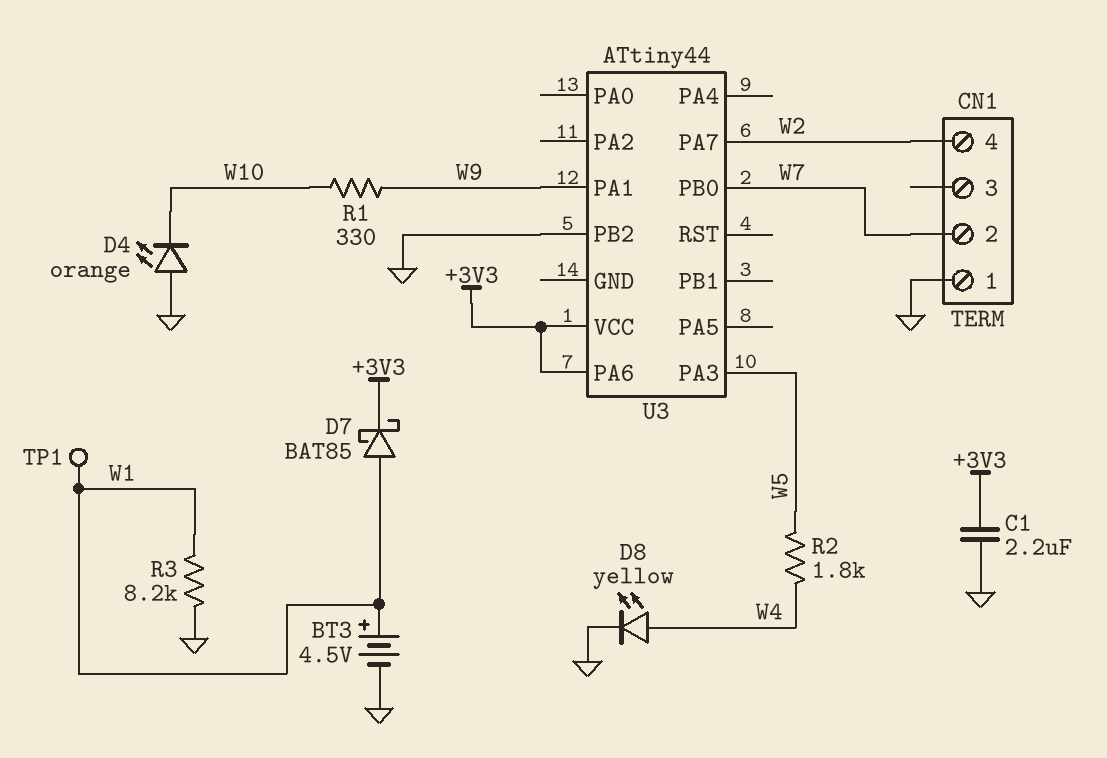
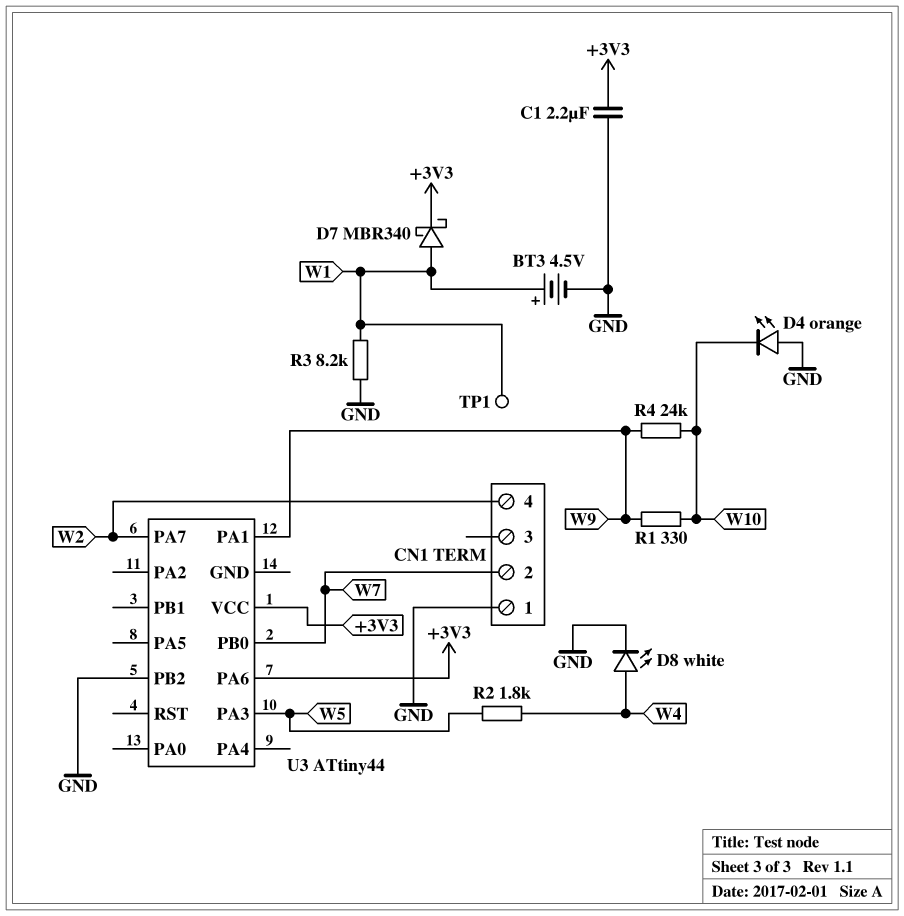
D7: schottky BAT85 (A W1, K +3V3) -> schottky MBR340 (A W1, K +3V3)
D8: LED yellow (A W4, K GND) -> LED white (A W4, K GND)
R4: none -> 24k (W9, W10)

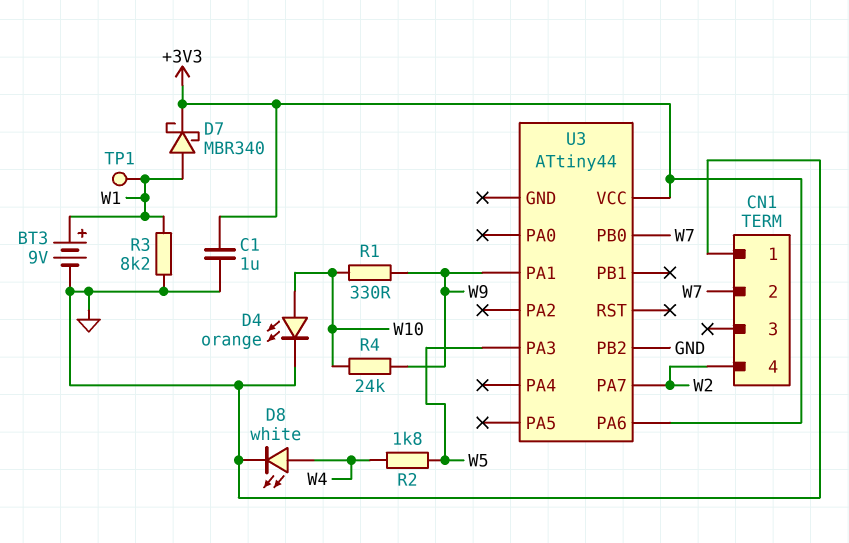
BT3: 4.5V (plus W1, minus GND) -> 9V (plus W1, minus GND)
C1: 2.2uF (+3V3, GND) -> 1uF (+3V3, GND)
D4: LED orange (A GND, K W10) -> LED orange (A W10, K GND)

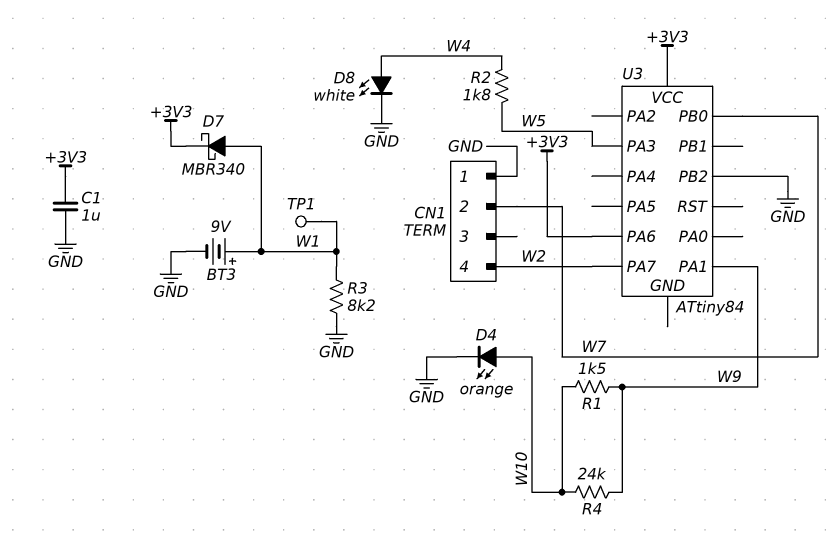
R1: 330 (W9, W10) -> 1.5k (W9, W10)
U3: ATtiny44 -> ATtiny84

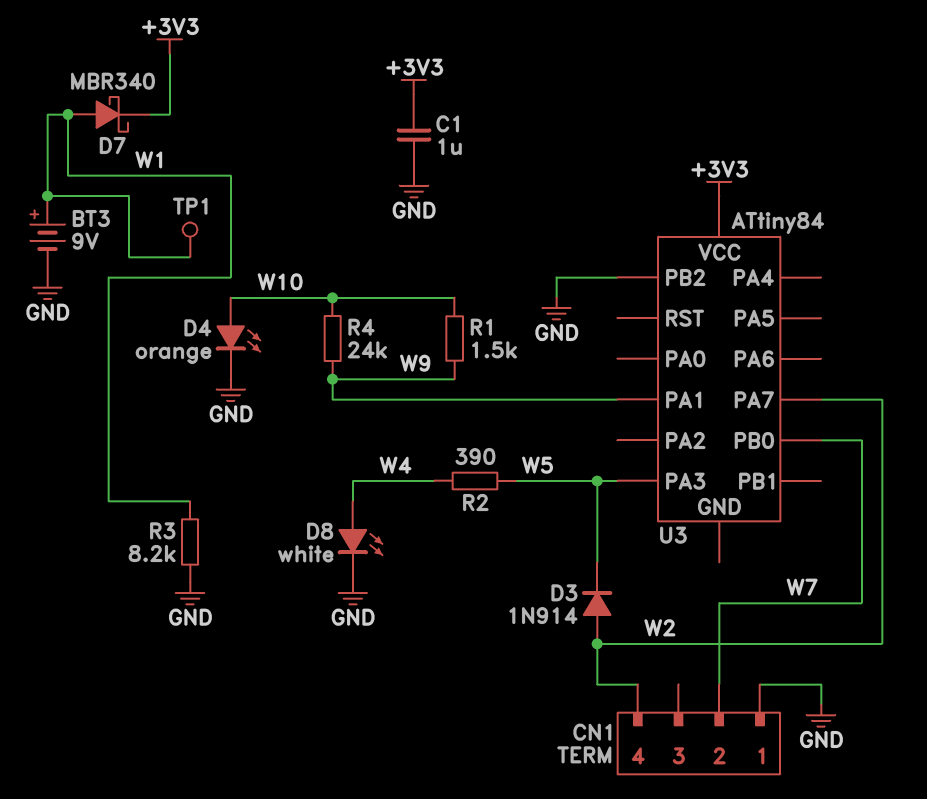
D3: none -> diode 1N914 (A W2, K W5)
R2: 1.8k (W4, W5) -> 390 (W4, W5)
U3 pin PA6: +3V3 -> none

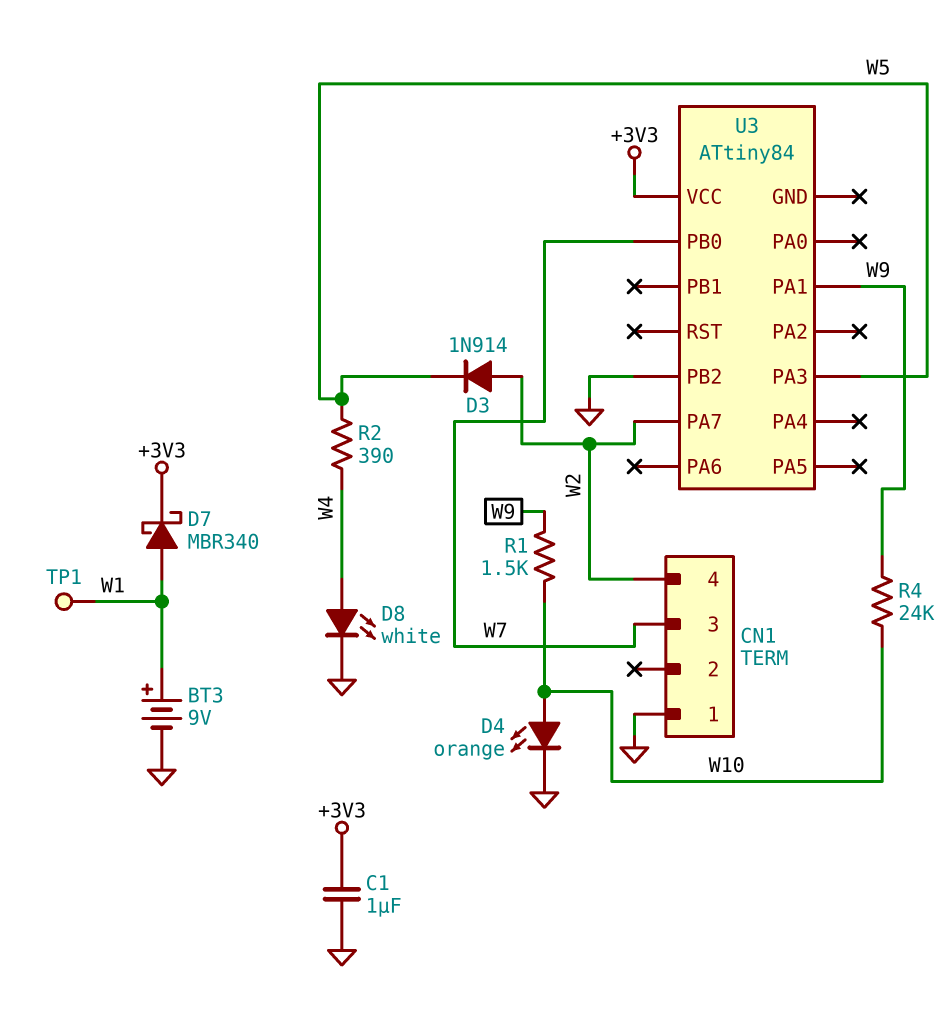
CN1 pin 2: W7 -> none
CN1 pin 3: none -> W7
R3: 8.2k (GND, W1) -> none

